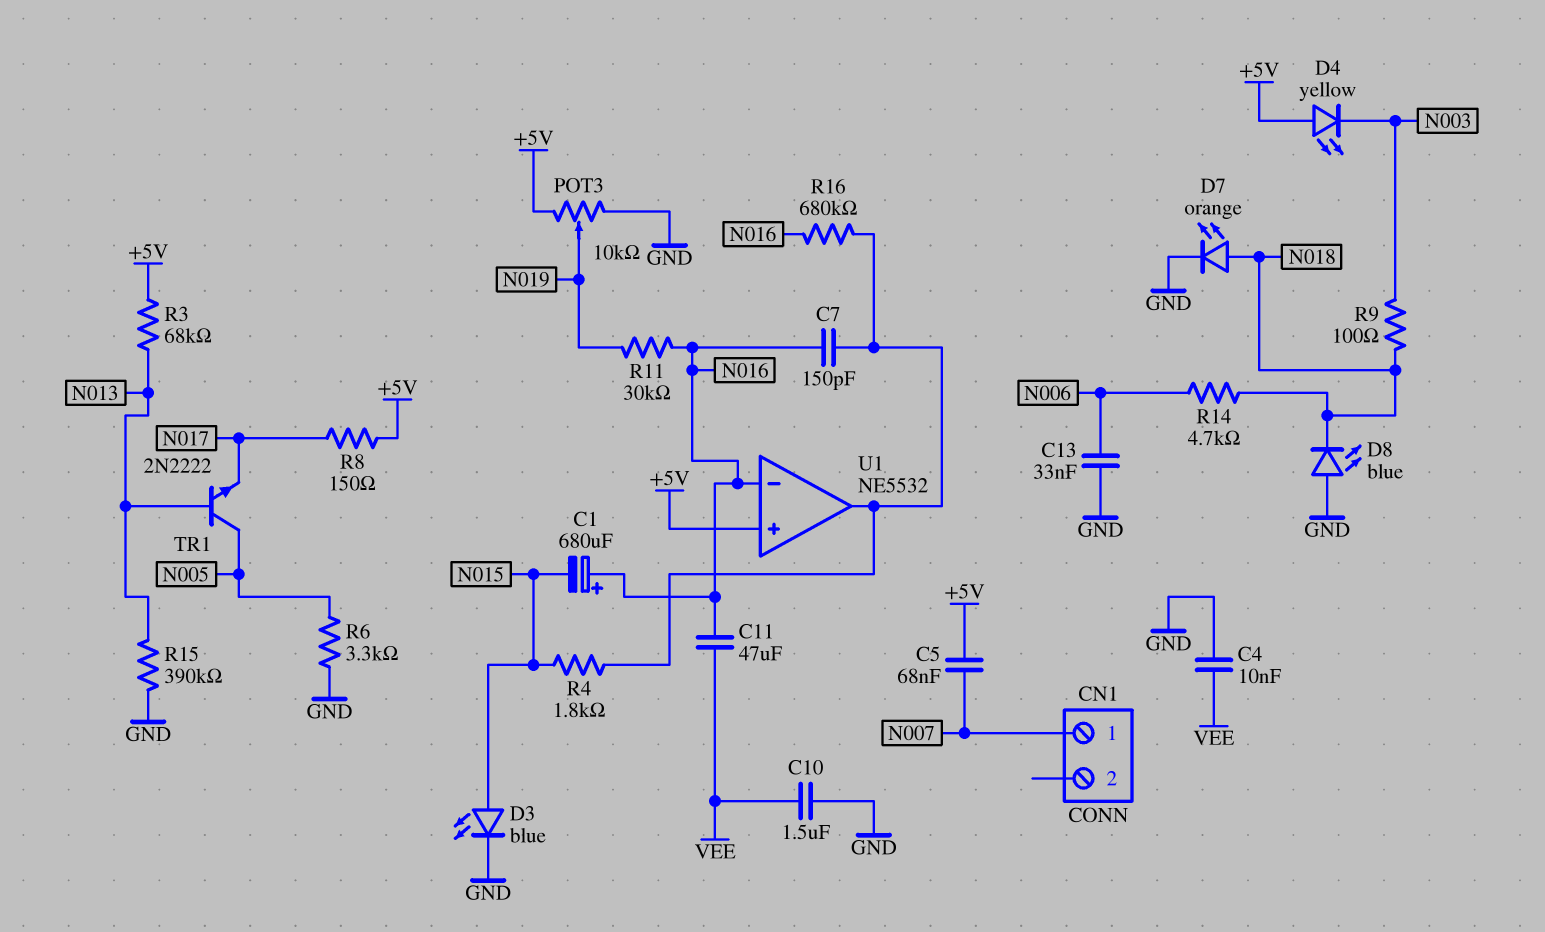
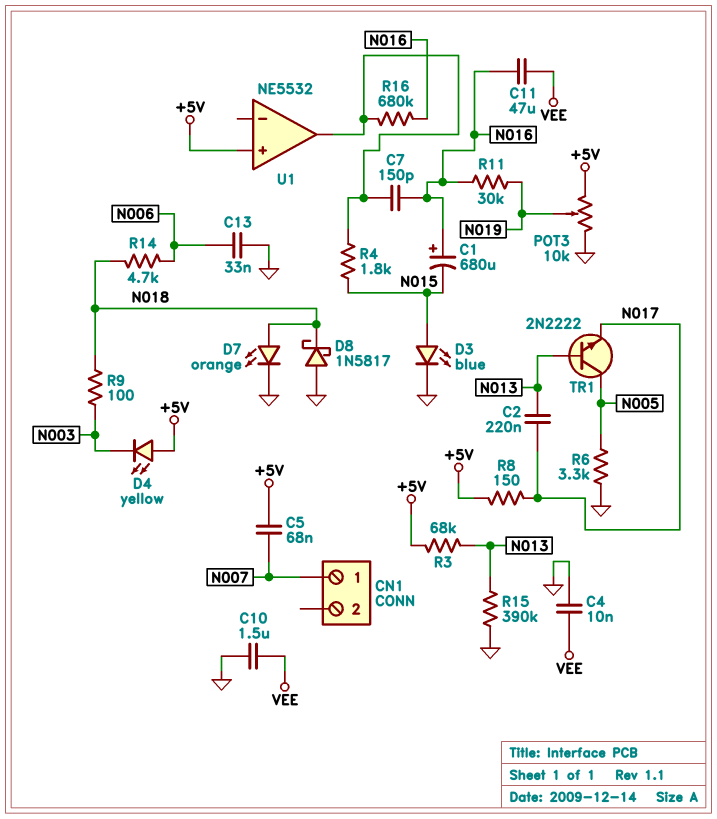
C2: none -> 220nF (N013, N017)
D8: LED blue (A GND, K N018) -> schottky 1N5817 (A GND, K N018)
U1 pin in-: N016 -> none

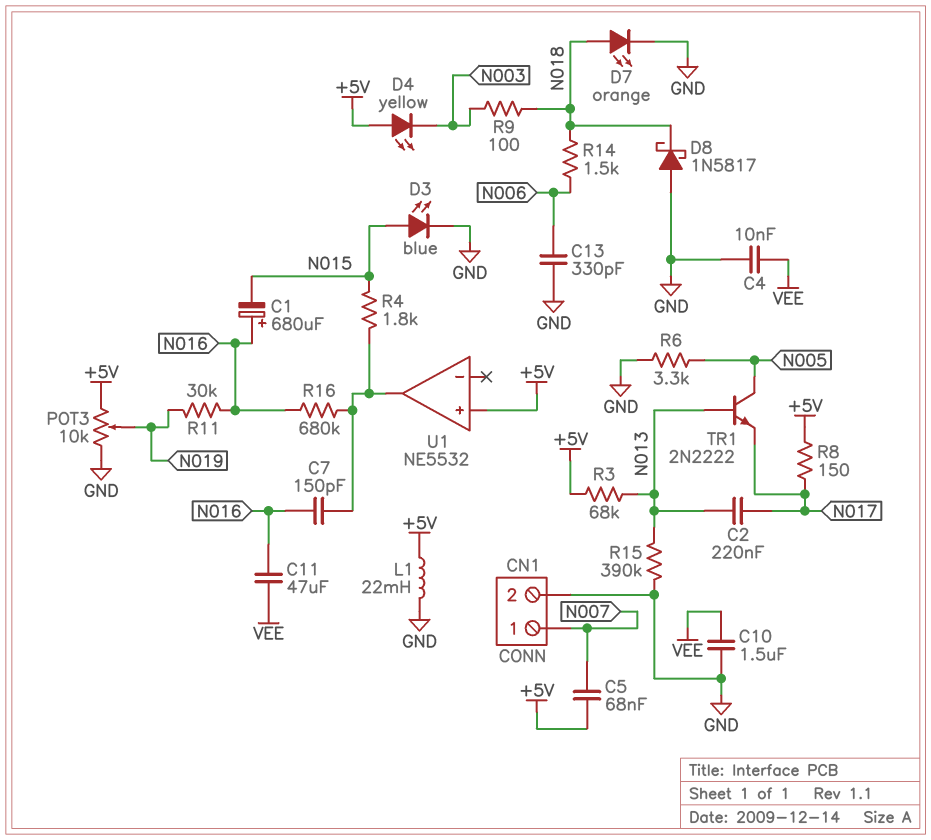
C13: 33nF (GND, N006) -> 330pF (GND, N006)
CN1 pin 2: none -> GND
L1: none -> 22mH (+5V, GND)
R14: 4.7k (N006, N018) -> 1.5k (N006, N018)

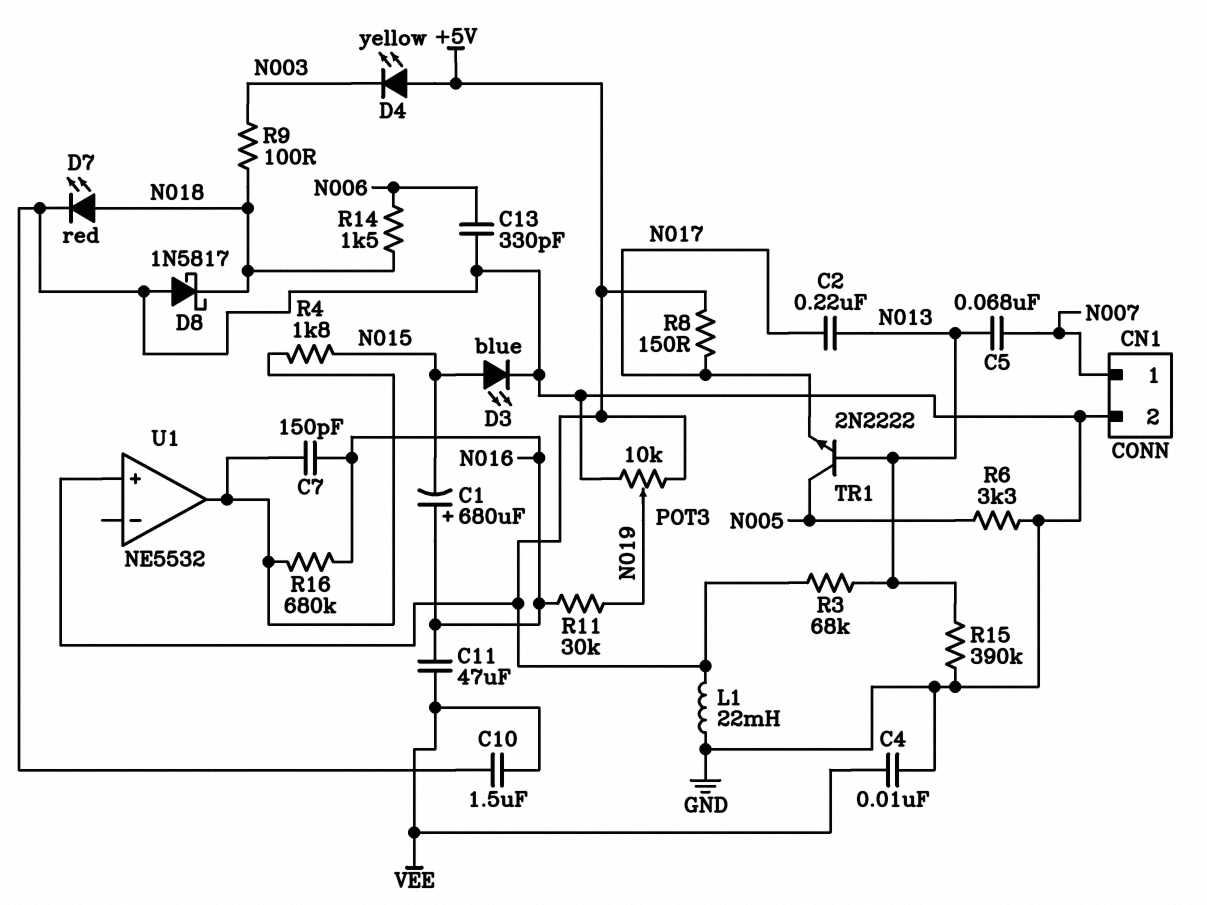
C5: 68nF (+5V, N007) -> 68nF (N007, N013)
D7: LED orange (A N018, K GND) -> LED red (A N018, K GND)

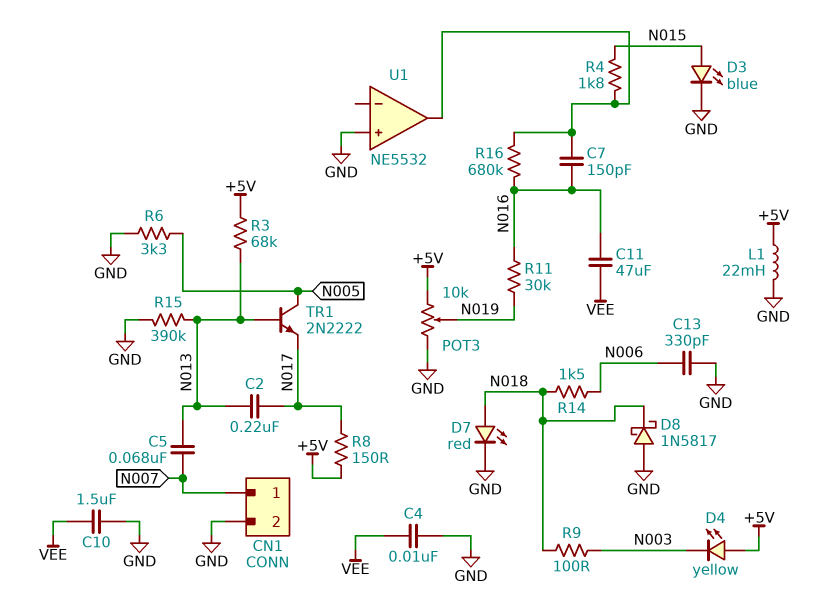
C1: 680uF (plus N016, minus N015) -> none
U1 pin in+: +5V -> GND

